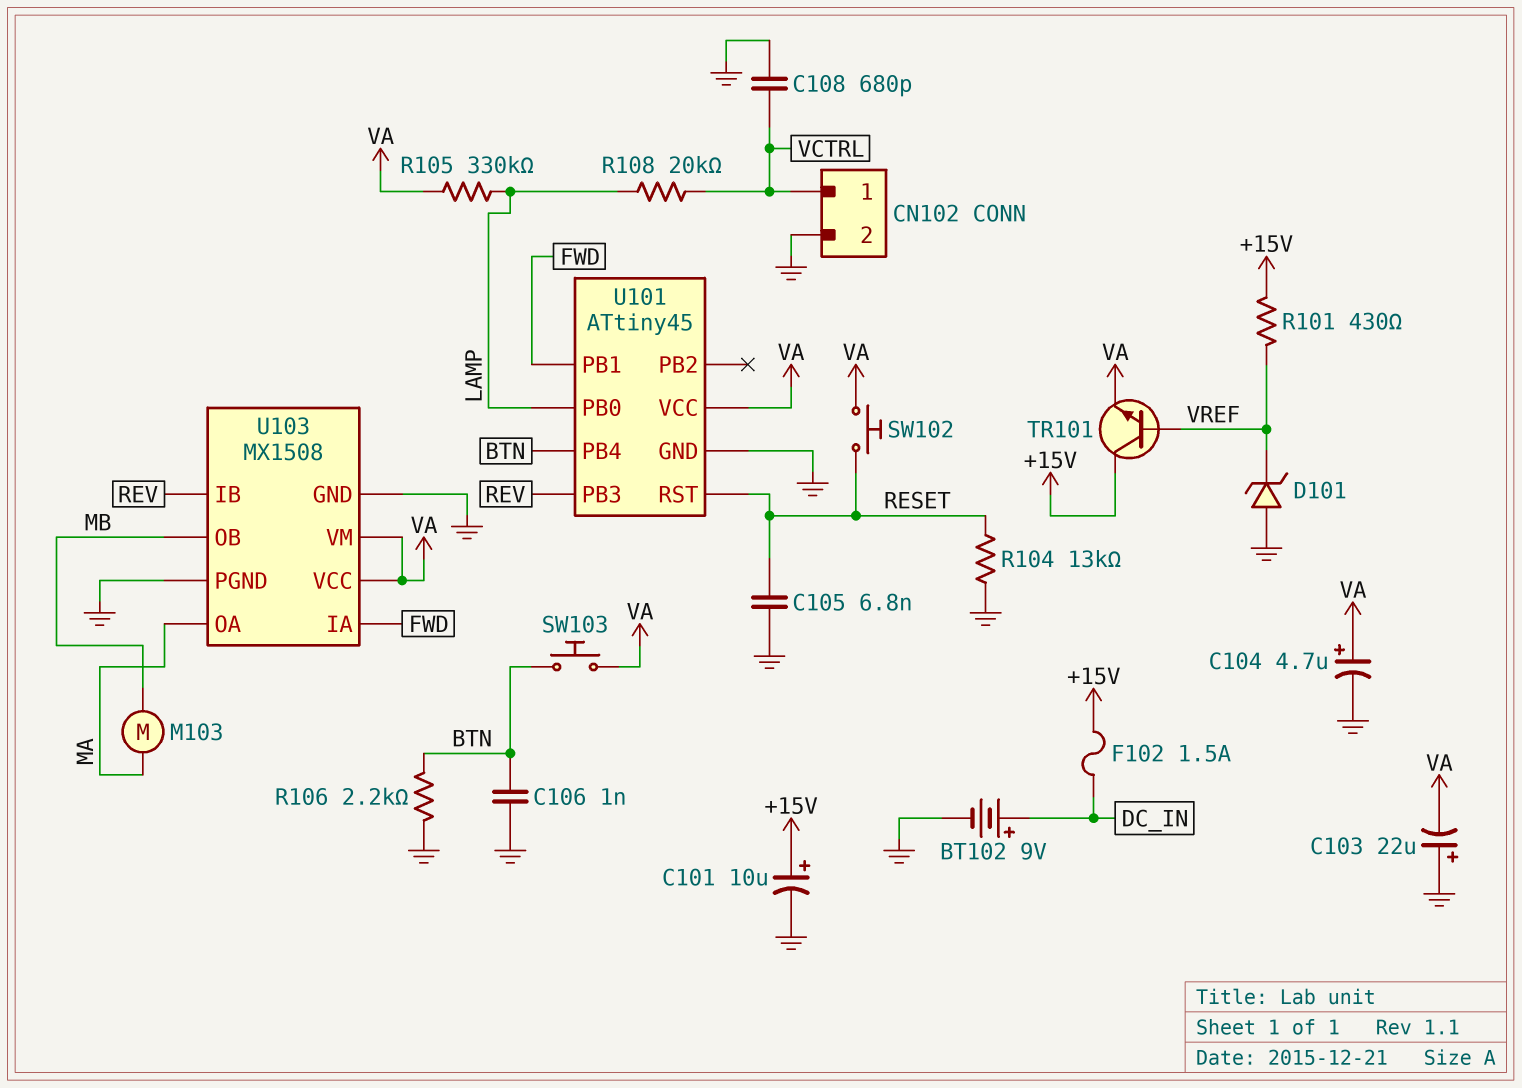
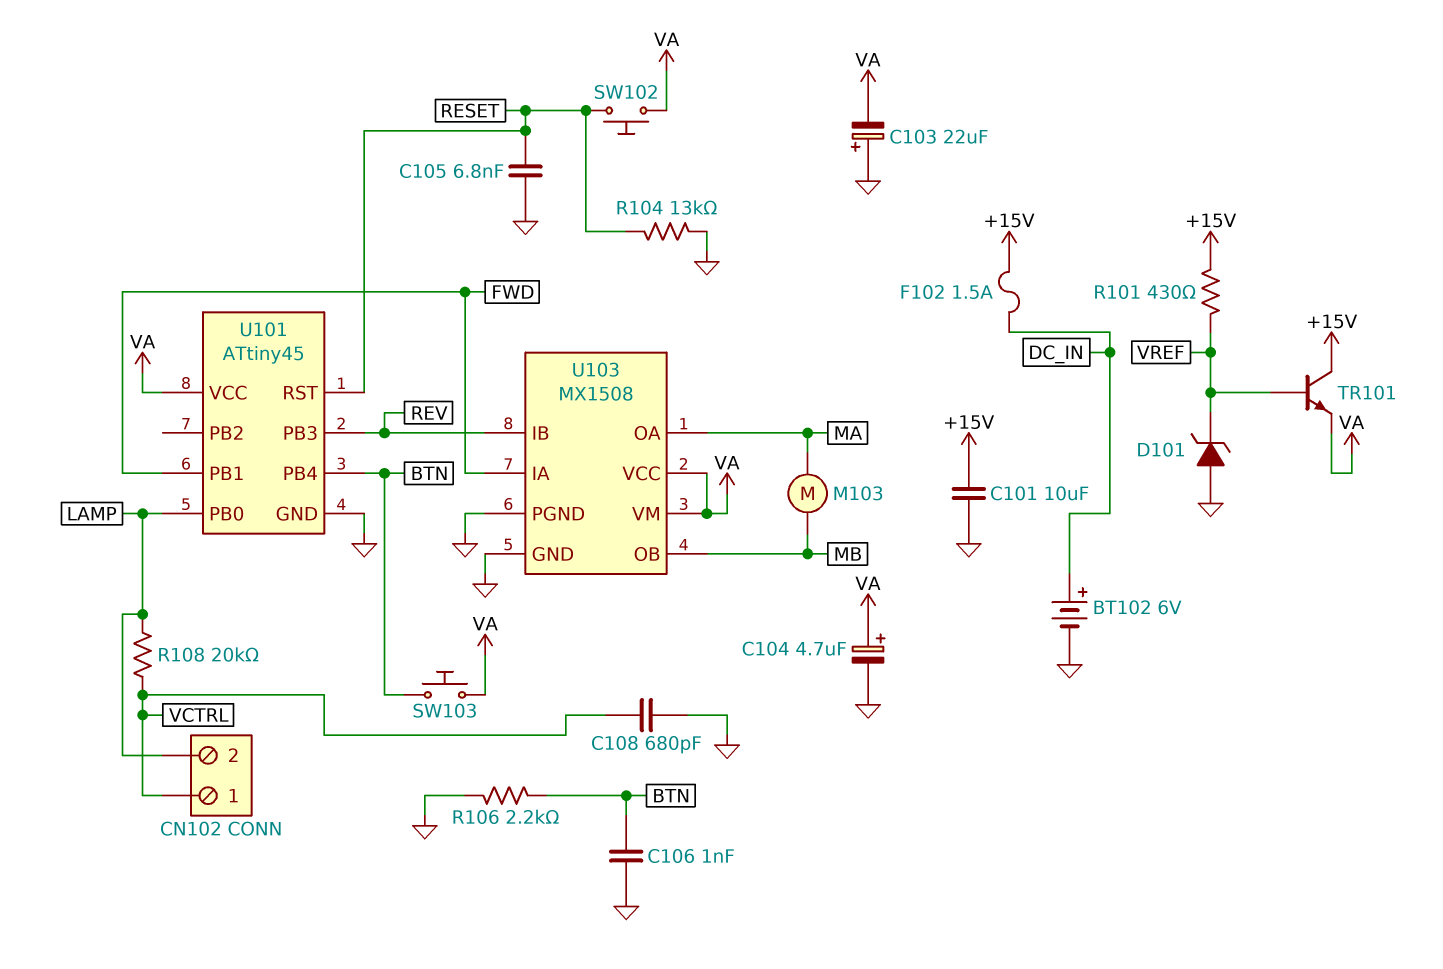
BT102: 9V (plus DC_IN, minus GND) -> 6V (plus DC_IN, minus GND)
C101: 10uF (plus +15V, minus GND) -> 10uF (+15V, GND)
CN102 pin 2: GND -> LAMP
R105: 330k (LAMP, VA) -> none

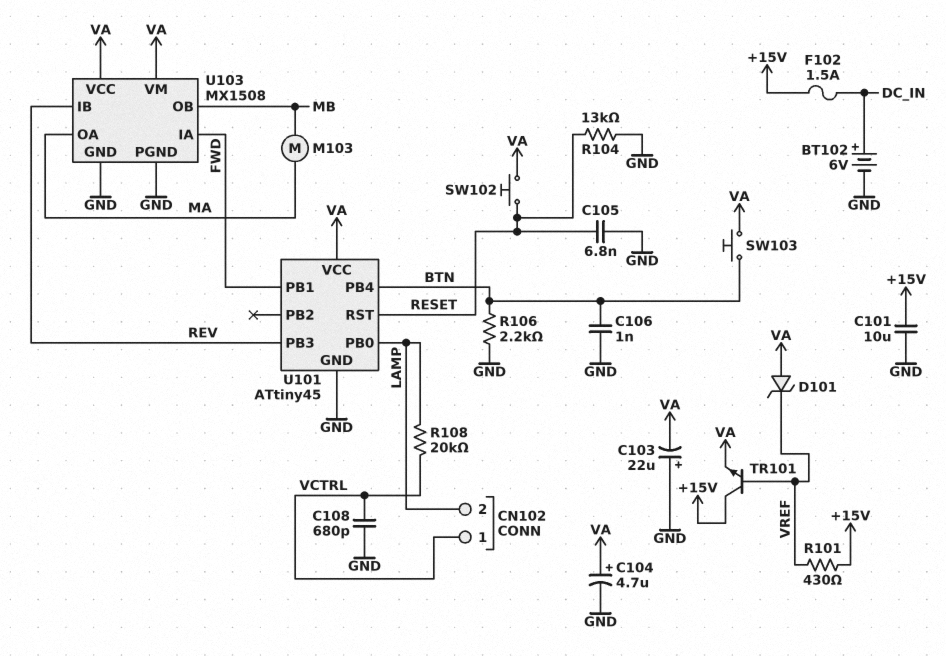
D101: zener (A GND, K VREF) -> zener (A VA, K VREF)

